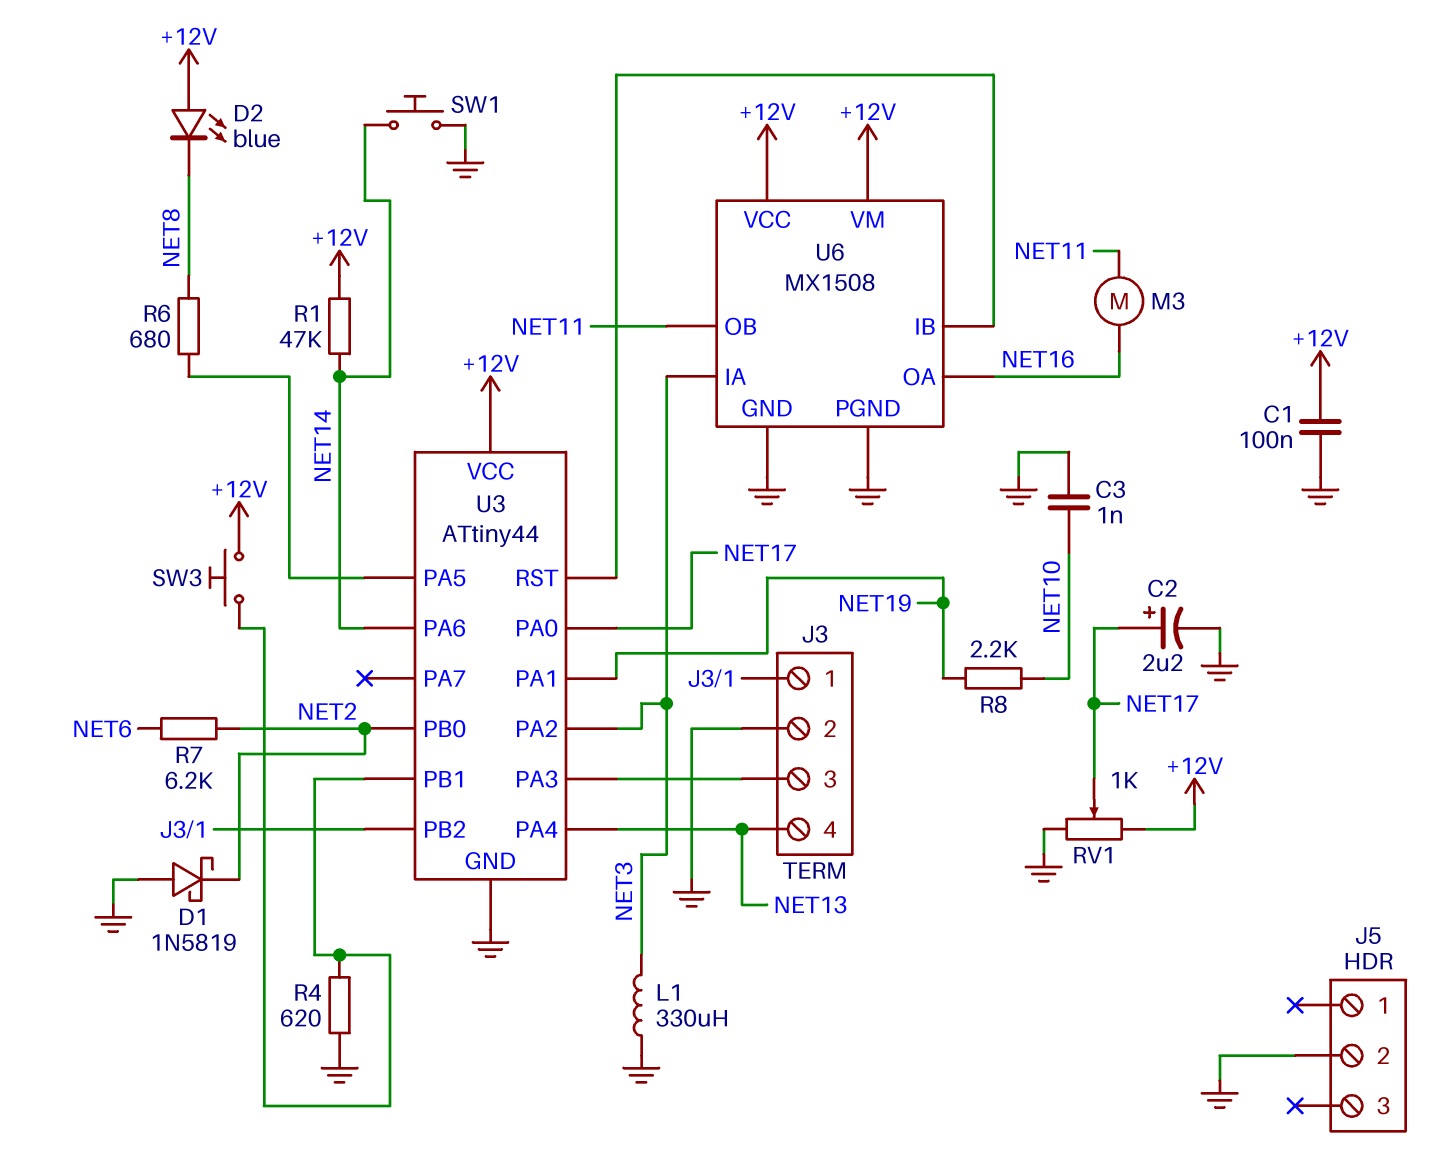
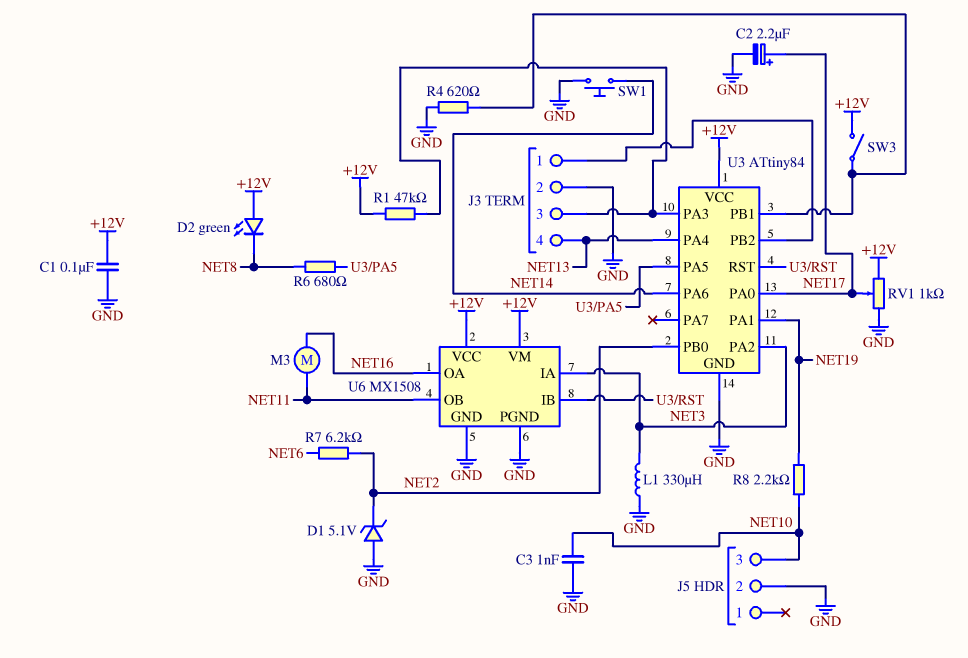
D1: schottky 1N5819 (A GND, K NET2) -> zener 5.1V (A GND, K NET2)
D2: LED blue (A +12V, K NET8) -> LED green (A +12V, K NET8)
J5 pin 3: none -> NET10
R1: 47k (+12V, NET14) -> 47k (+12V, J3/3)
SW3: button (+12V, U3/PB1) -> switch (+12V, U3/PB1)
U3: ATtiny44 -> ATtiny84

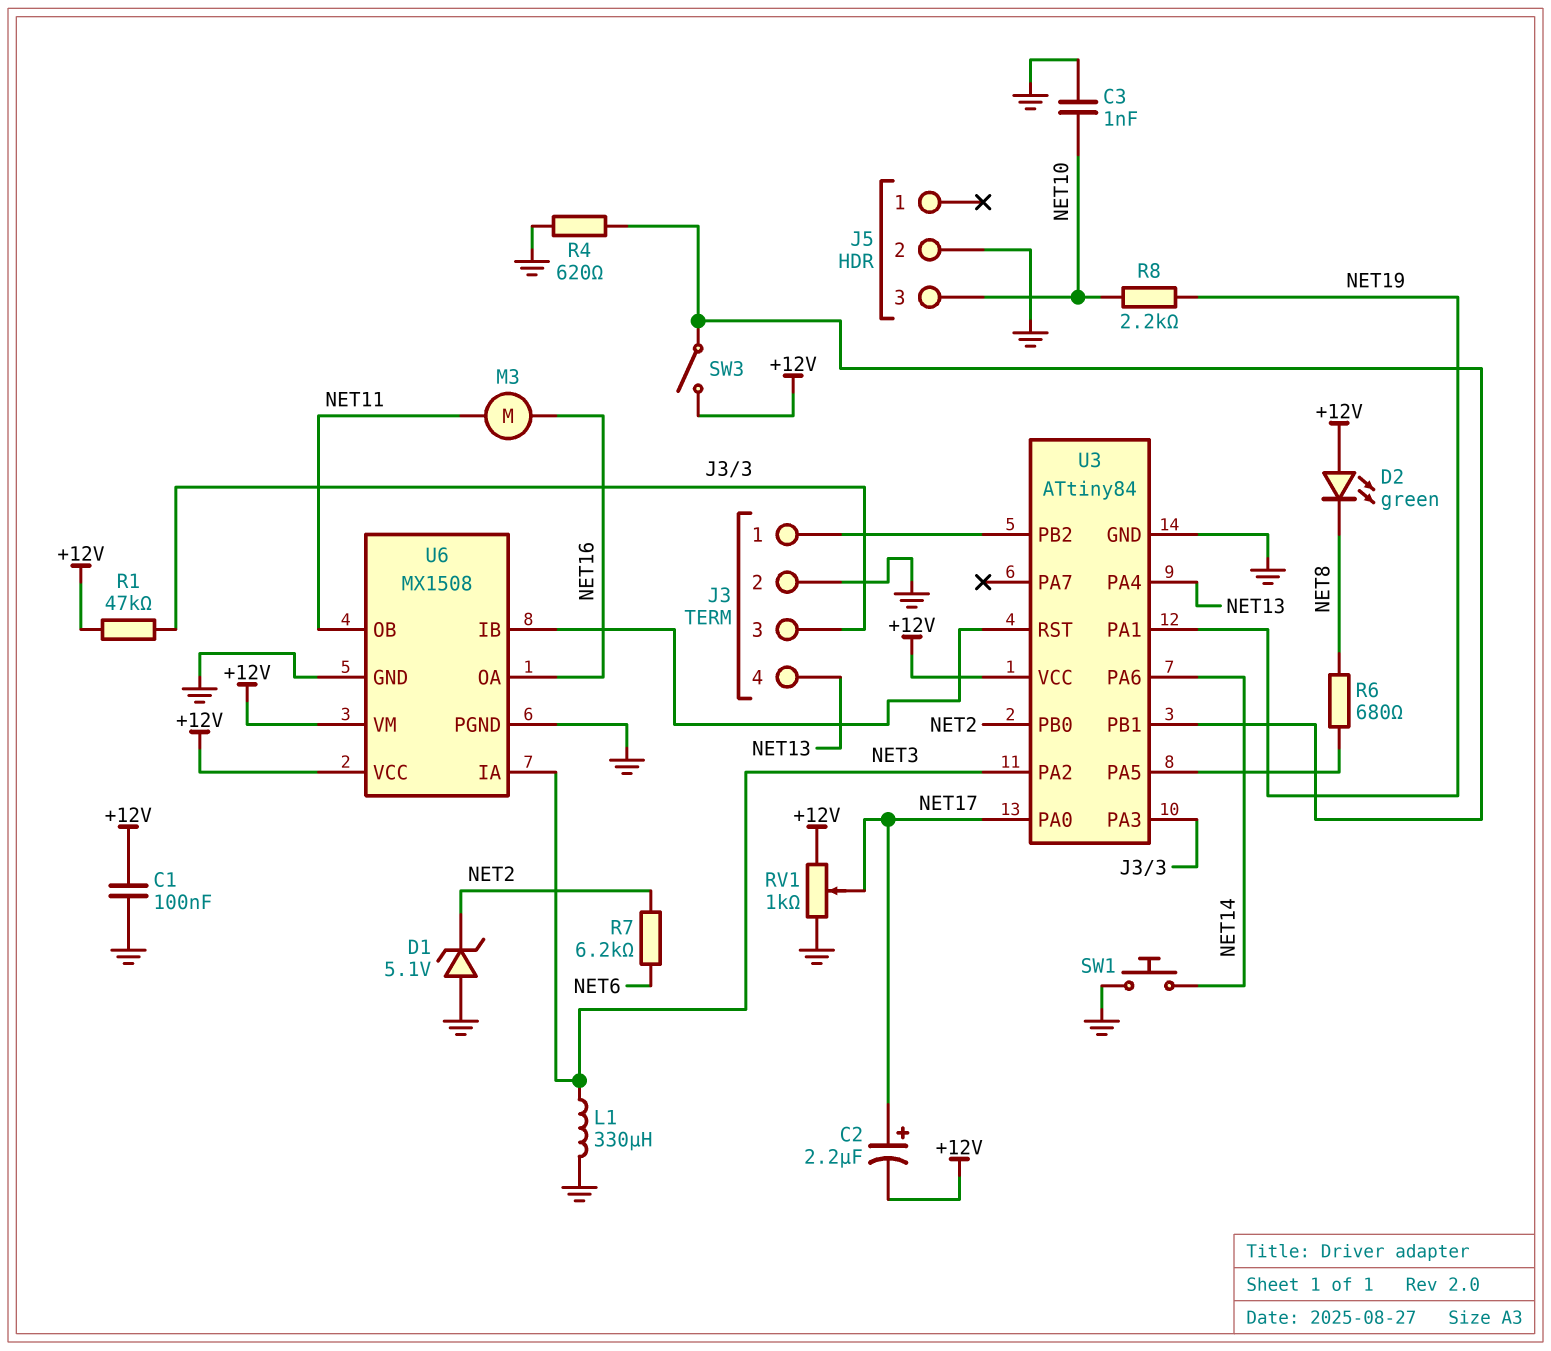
C2: 2.2uF (plus NET17, minus GND) -> 2.2uF (plus NET17, minus +12V)

